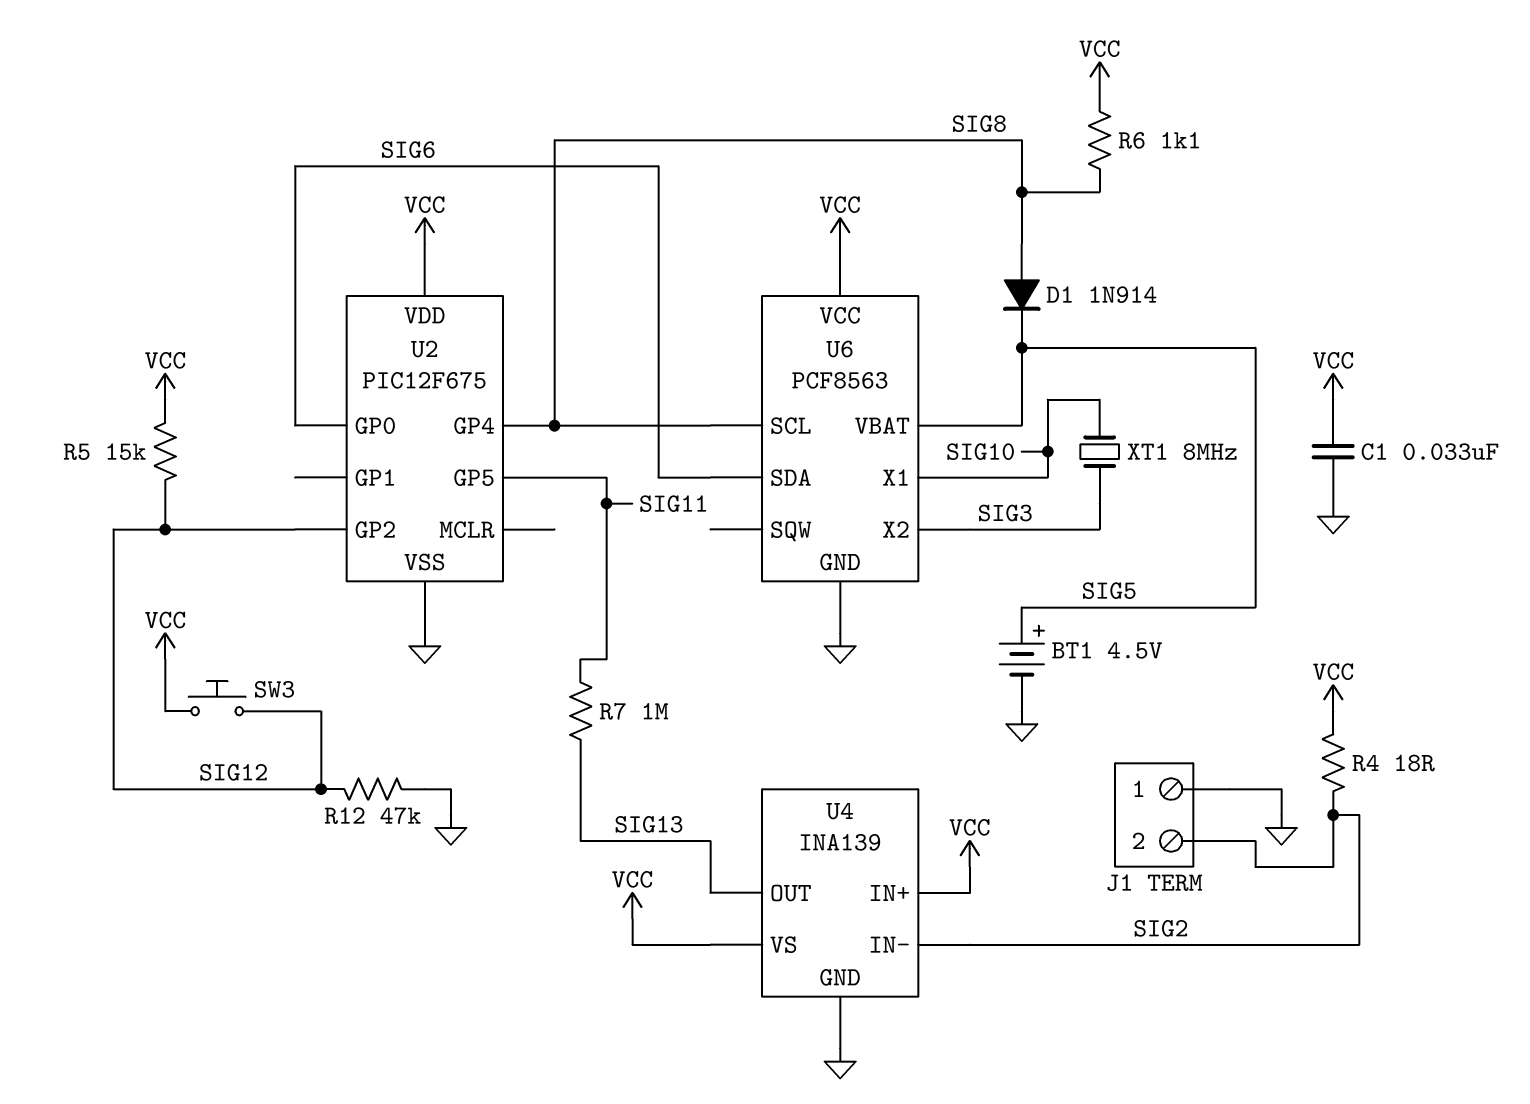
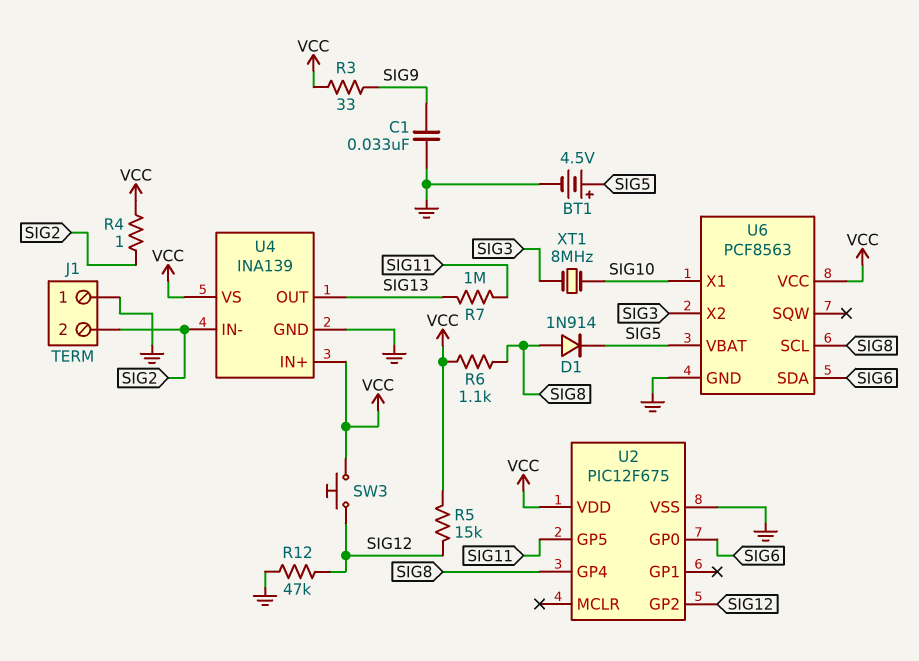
C1: 33nF (GND, VCC) -> 33nF (GND, SIG9)
R3: none -> 33 (SIG9, VCC)
R4: 18 (SIG2, VCC) -> 1 (SIG2, VCC)

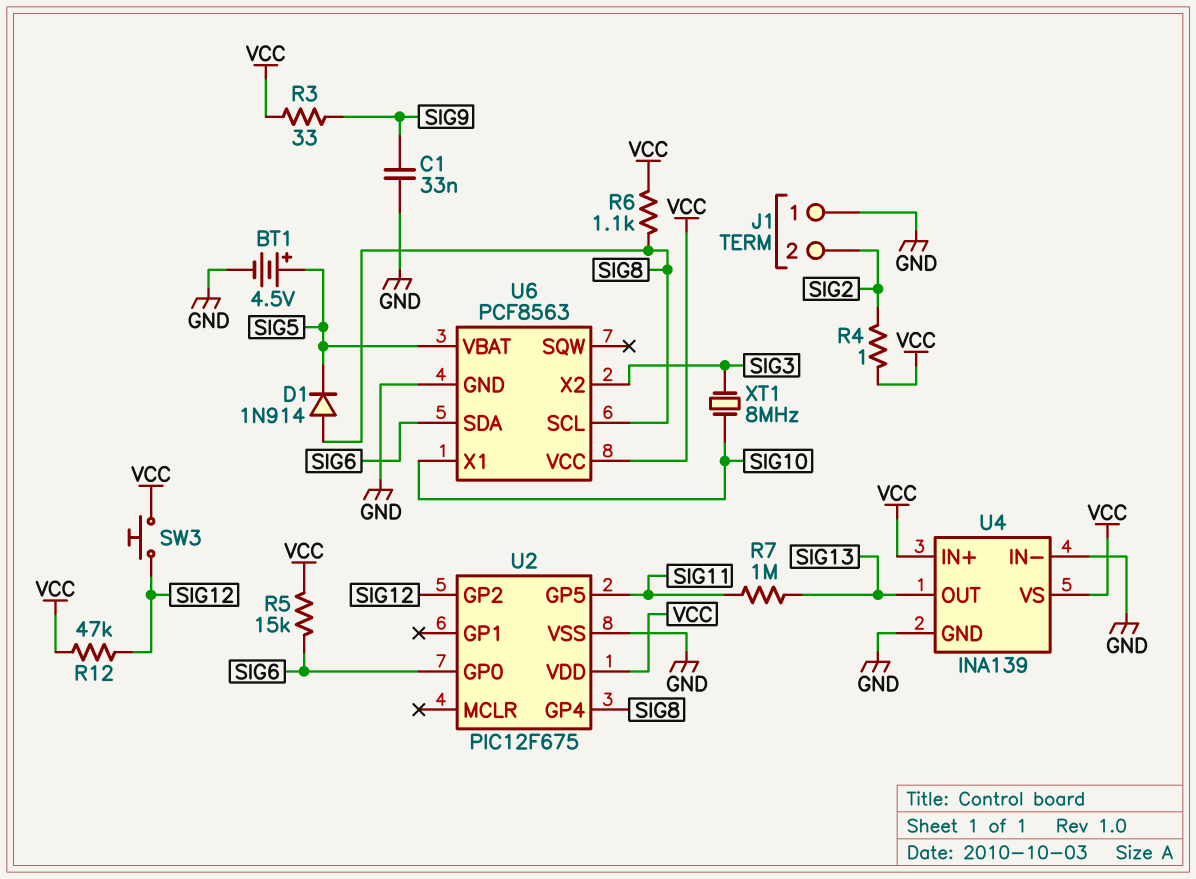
R5: 15k (SIG12, VCC) -> 15k (SIG6, VCC)
R12: 47k (GND, SIG12) -> 47k (SIG12, VCC)
U4 pin IN-: SIG2 -> GND

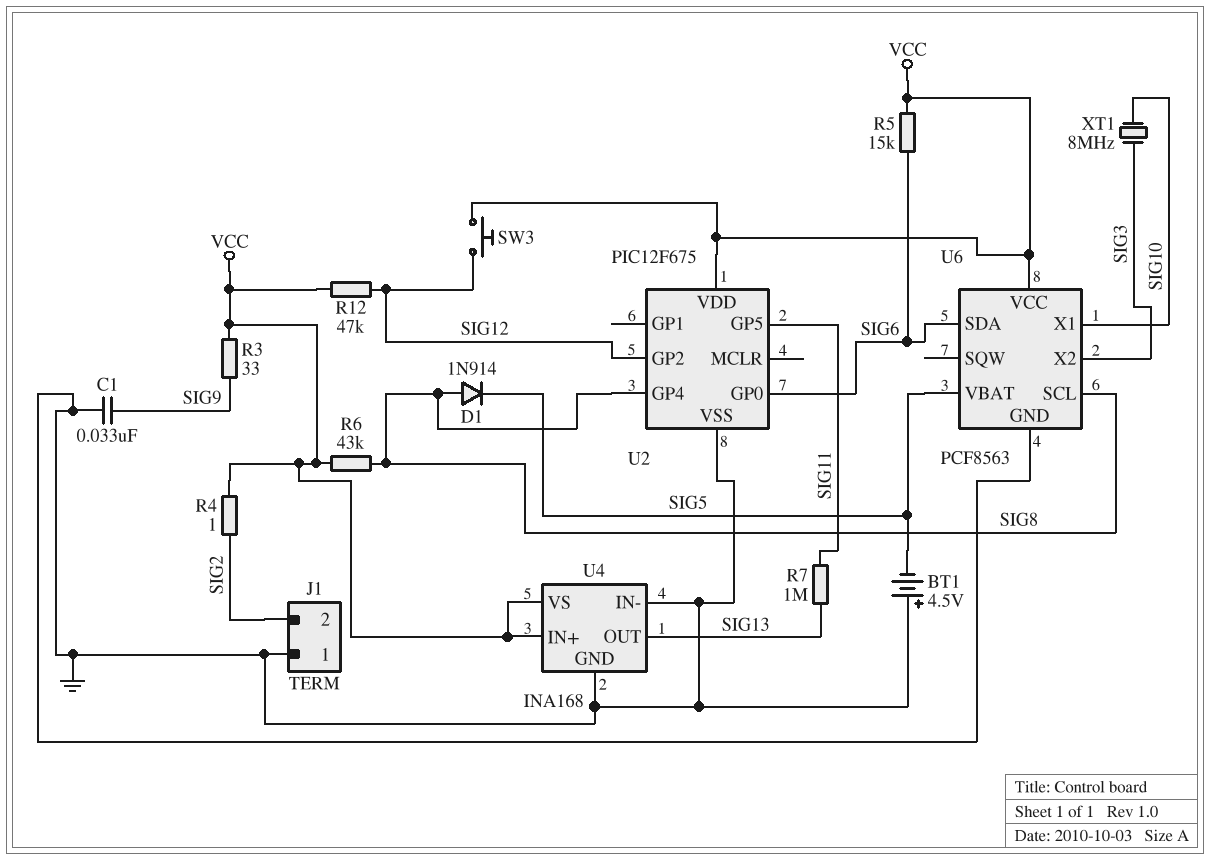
BT1: 4.5V (plus SIG5, minus GND) -> 4.5V (plus GND, minus SIG5)
R6: 1.1k (SIG8, VCC) -> 43k (SIG8, VCC)
U4: INA139 -> INA168

